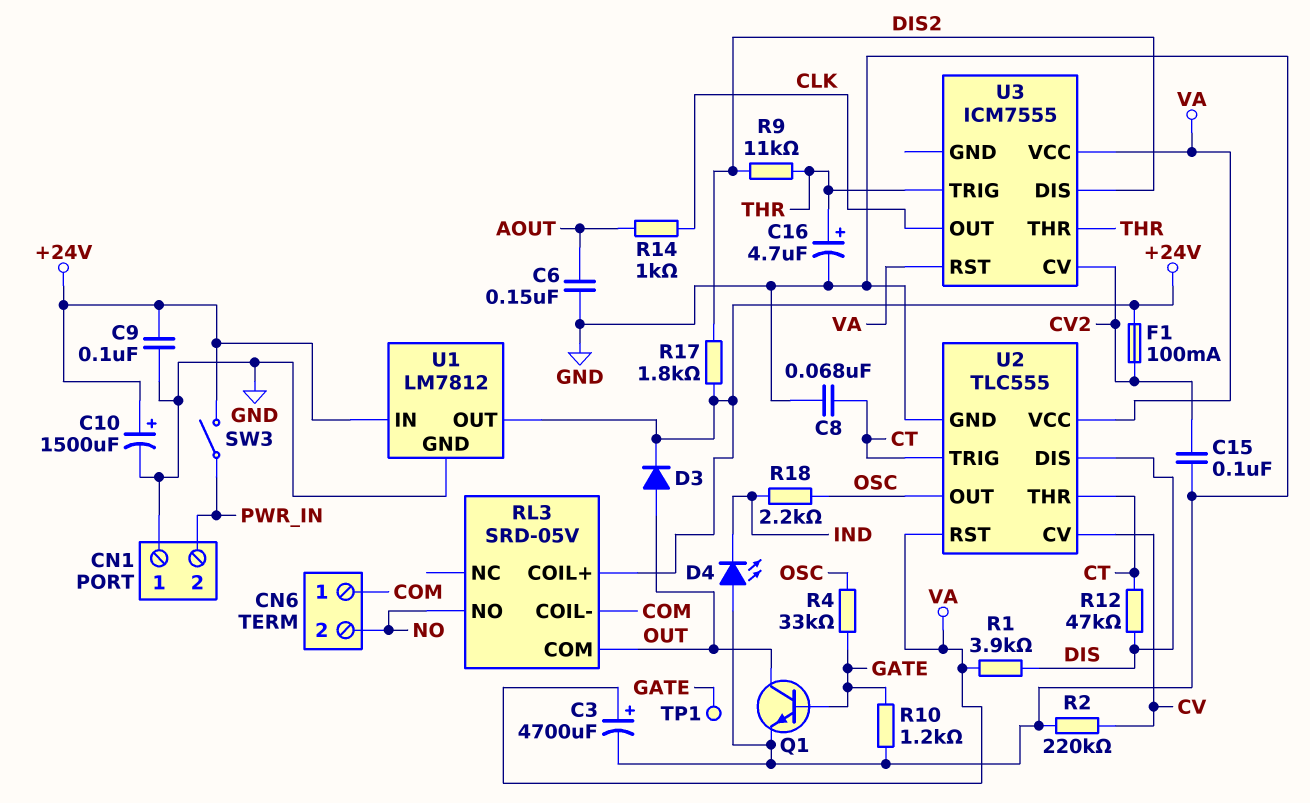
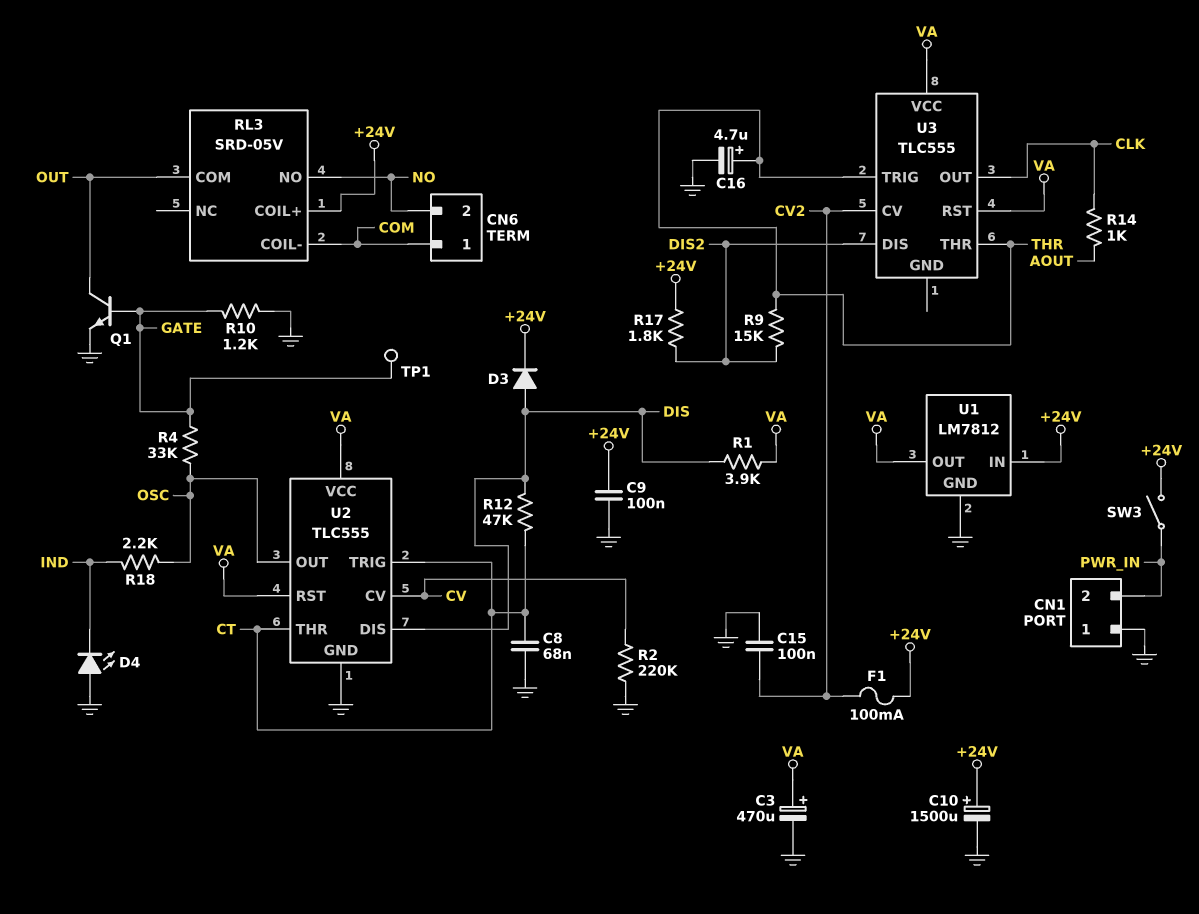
C3: 4700uF (plus VA, minus GND) -> 470uF (plus VA, minus GND)
C6: 150nF (AOUT, GND) -> none
D3: diode (A OUT, K +24V) -> diode (A DIS, K +24V)
R9: 11k (DIS2, THR) -> 15k (DIS2, THR)
U1 pin OUT: +24V -> VA
U3: ICM7555 -> TLC555

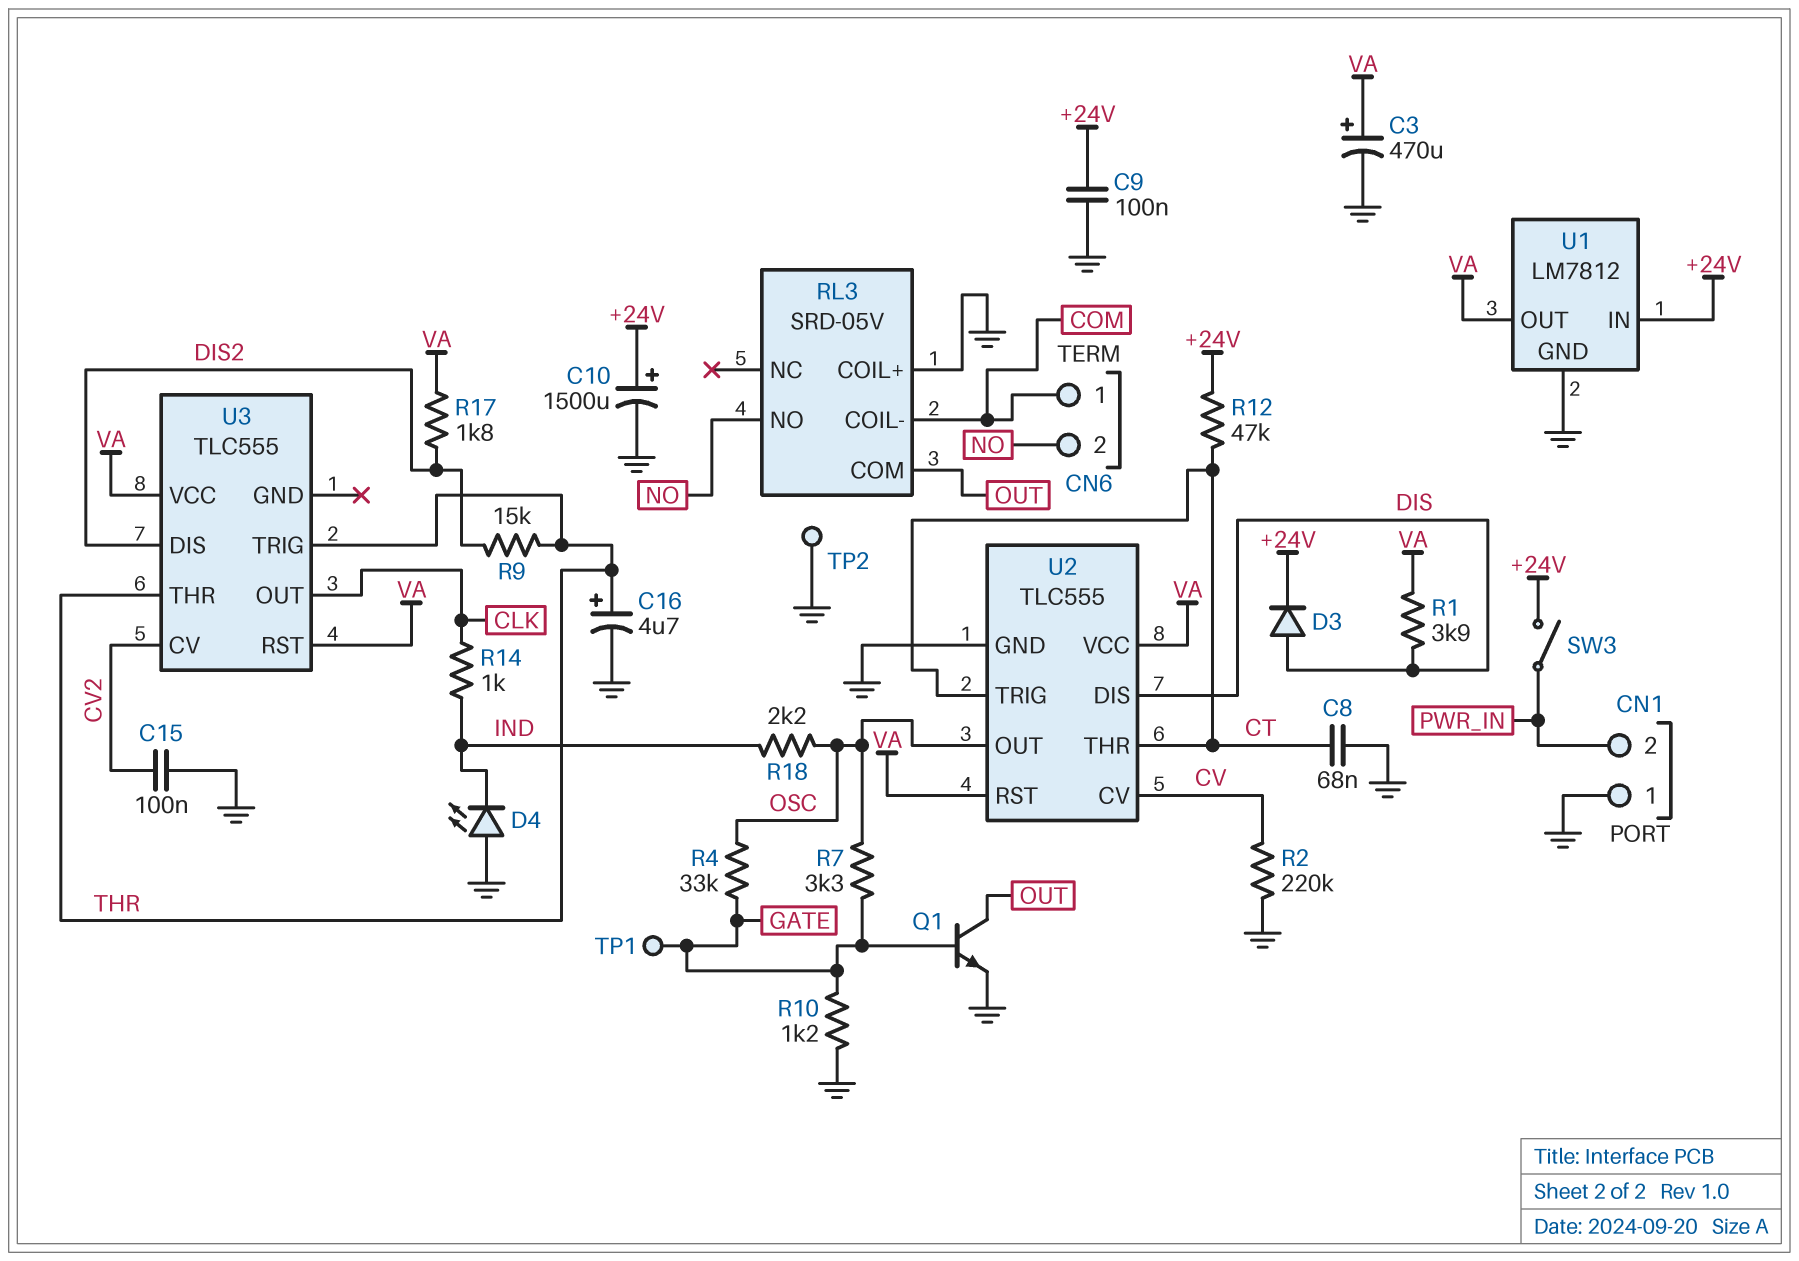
F1: 100mA (+24V, CV2) -> none
R7: none -> 3.3k (GATE, OSC)
R12: 47k (CT, DIS) -> 47k (+24V, CT)
R14: 1k (AOUT, CLK) -> 1k (CLK, IND)
R17: 1.8k (+24V, DIS2) -> 1.8k (DIS2, VA)
RL3 pin COIL+: +24V -> GND
TP2: none -> test point (GND)

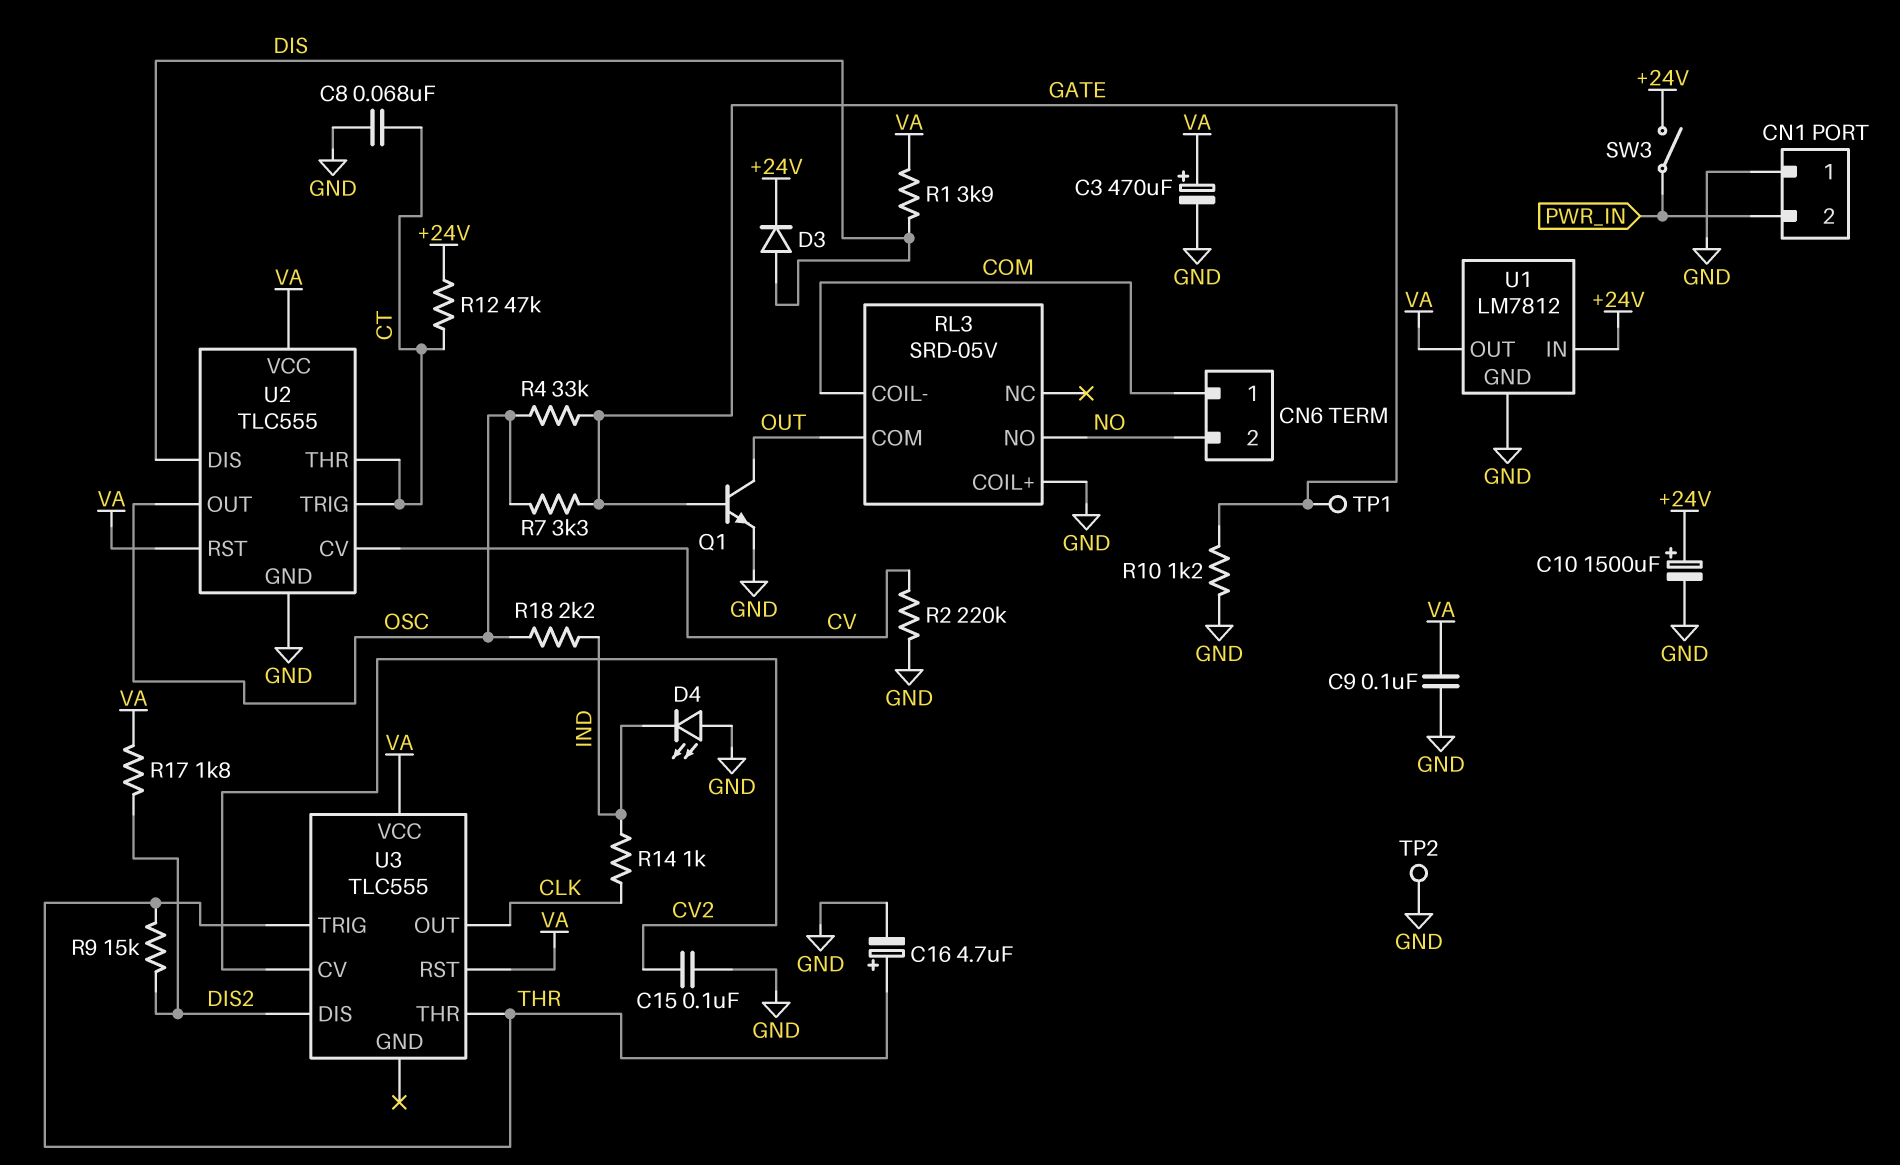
C9: 100nF (+24V, GND) -> 100nF (GND, VA)

